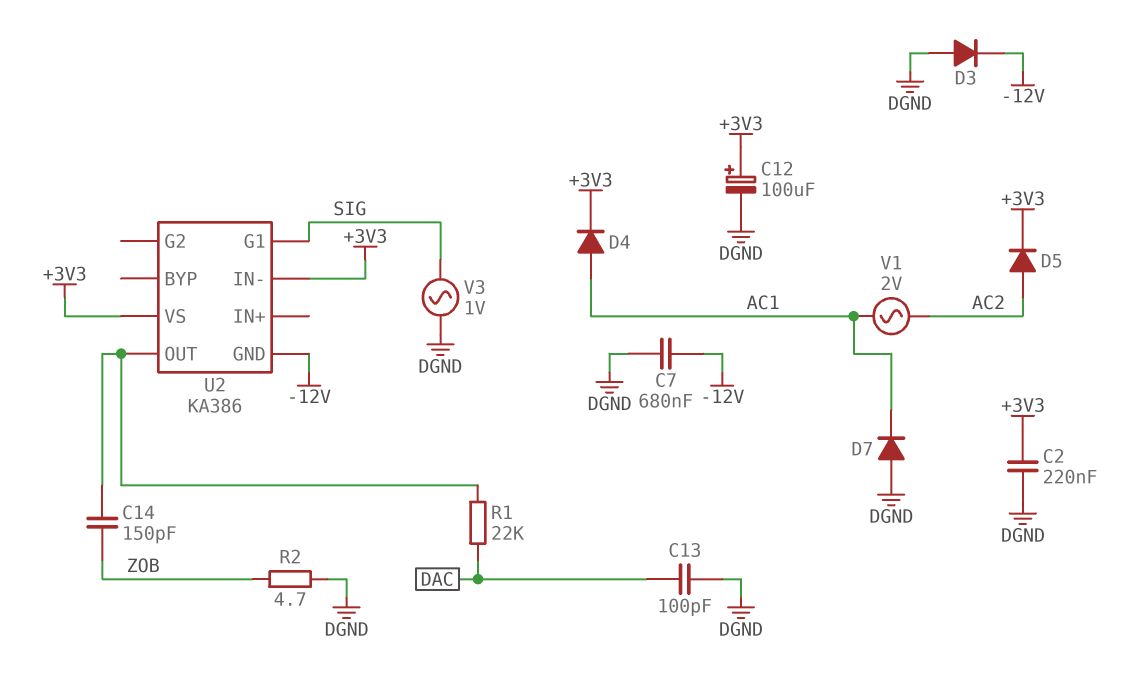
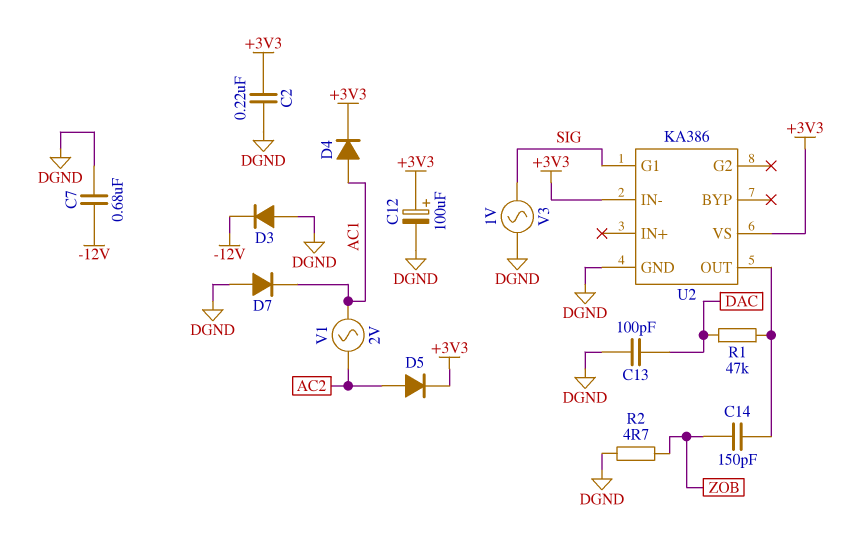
R1: 22k (DAC, U2/OUT) -> 47k (DAC, U2/OUT)
U2 pin GND: -12V -> DGND

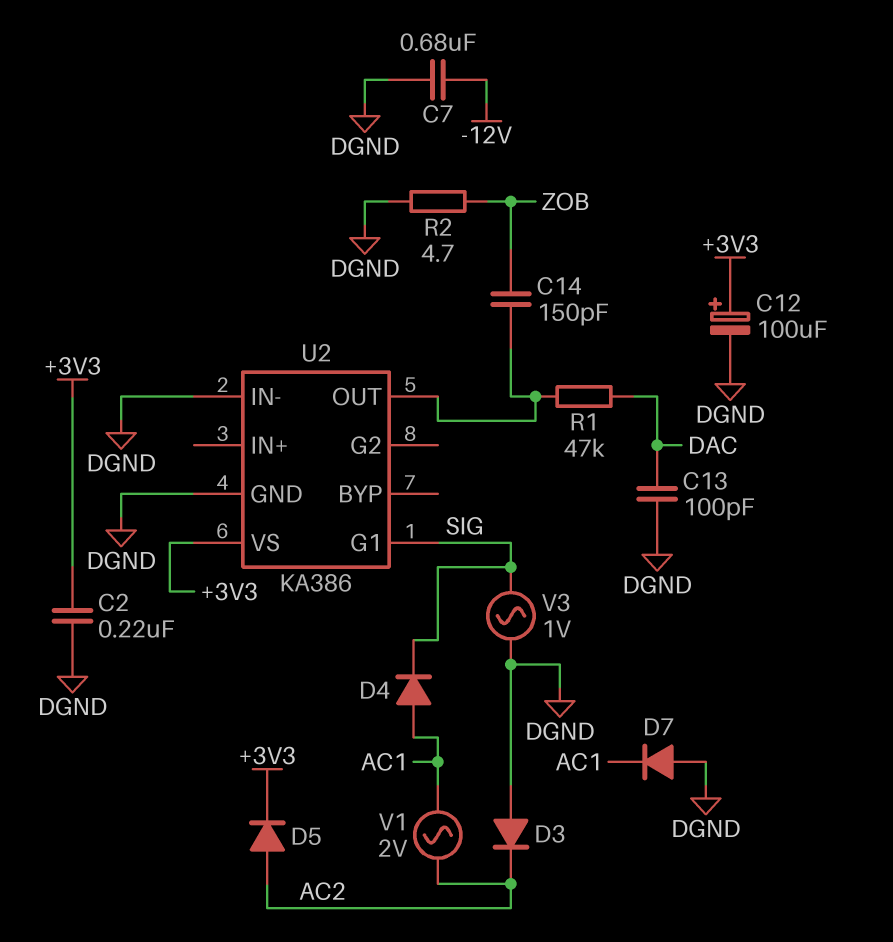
D3: diode (A DGND, K -12V) -> diode (A DGND, K AC2)
D4: diode (A AC1, K +3V3) -> diode (A AC1, K SIG)
U2 pin IN-: +3V3 -> DGND

